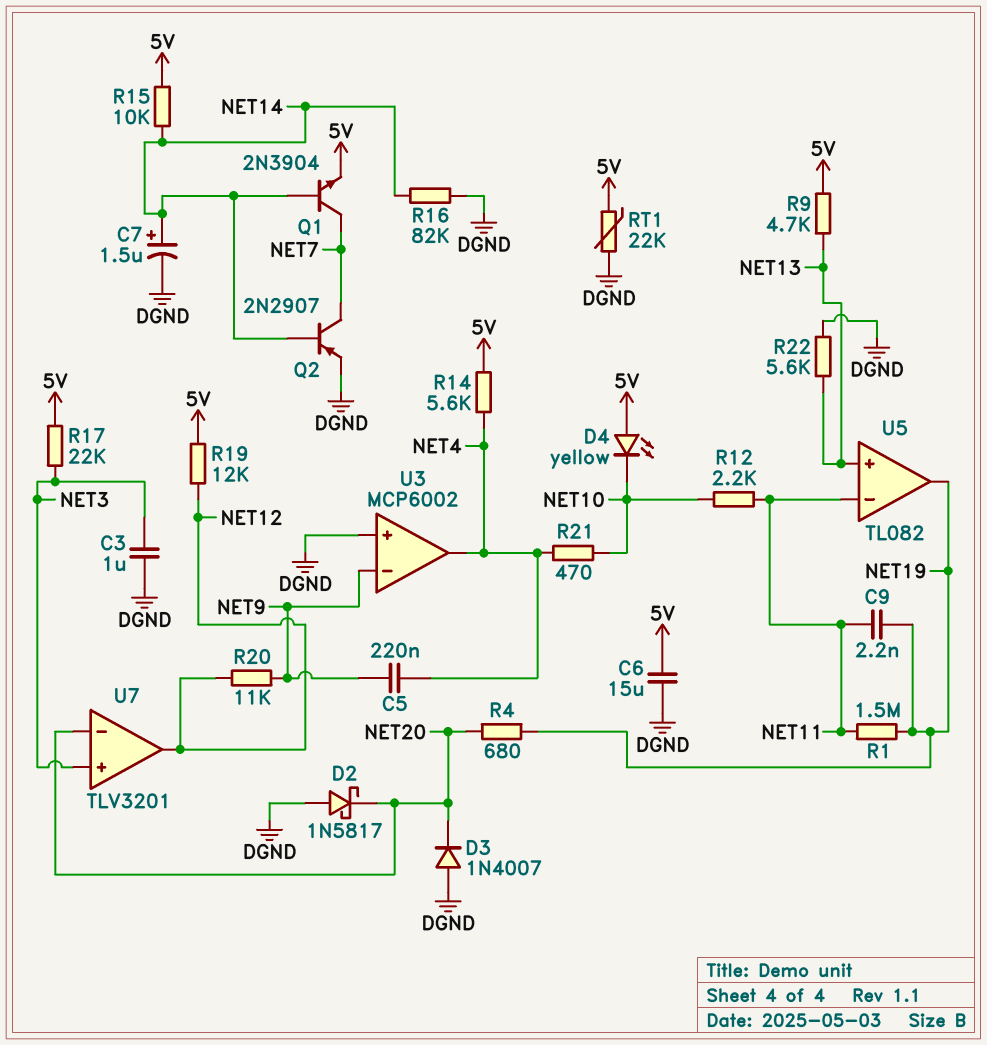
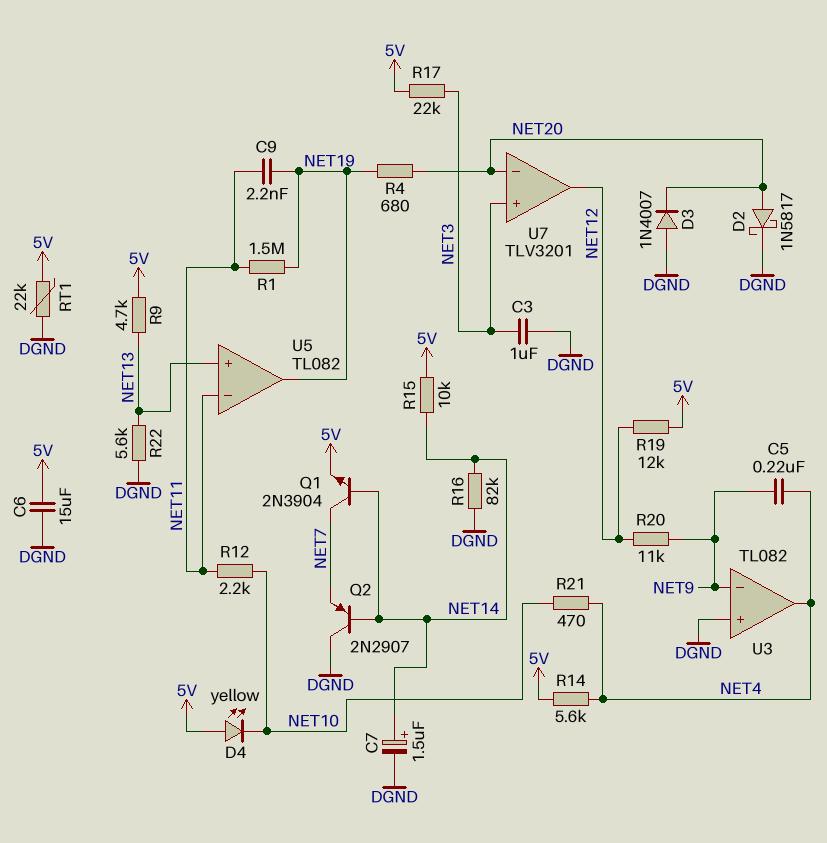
D2: schottky 1N5817 (A DGND, K NET20) -> schottky 1N5817 (A NET20, K DGND)
Q2: PNP 2N2907 (B NET14, C NET7, E DGND) -> PNP 2N2907 (B NET14, C DGND, E NET7)
U3: MCP6002 -> TL082

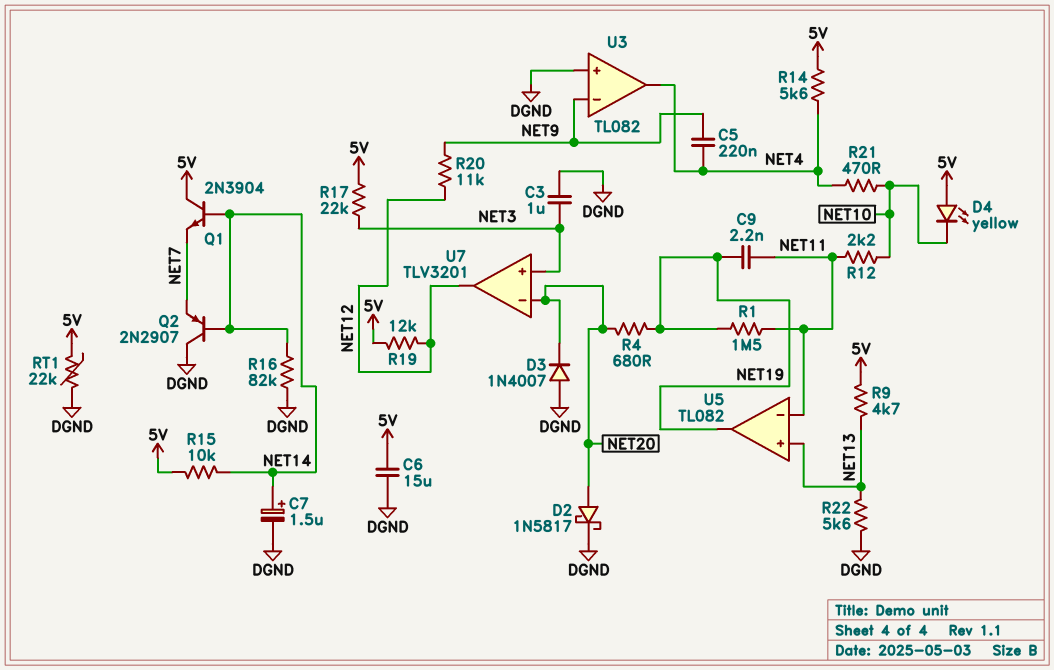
Q1: NPN 2N3904 (B NET14, C NET7, E 5V) -> NPN 2N3904 (B NET14, C 5V, E NET7)

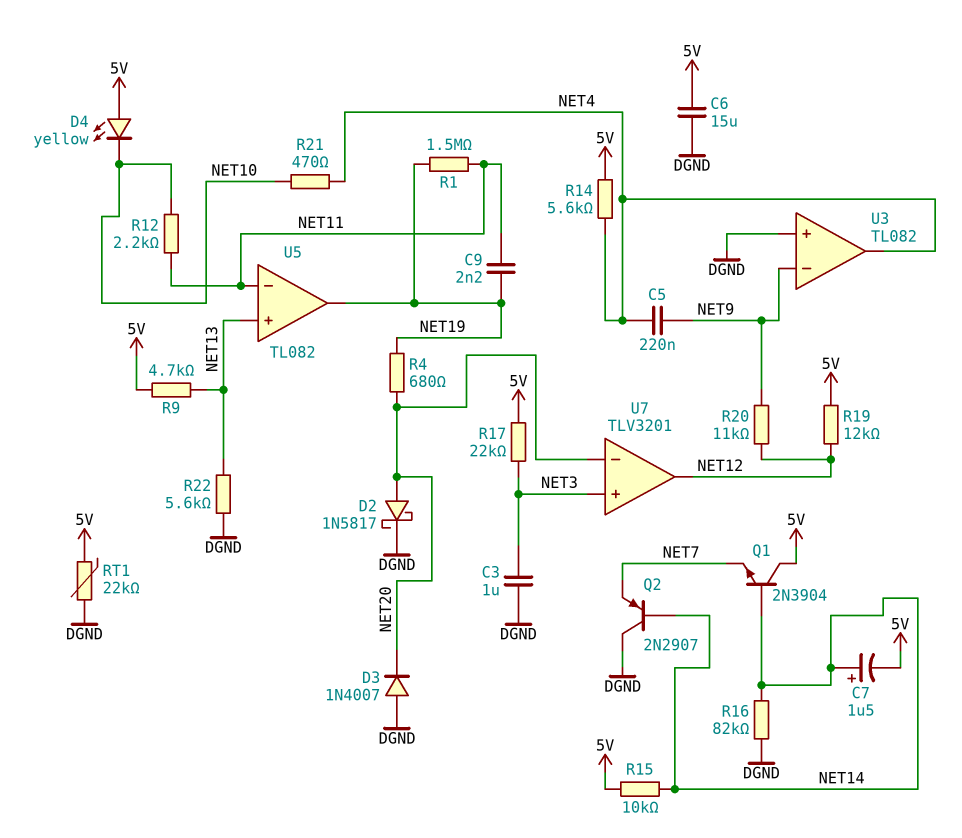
C7: 1.5uF (plus NET14, minus DGND) -> 1.5uF (plus NET14, minus 5V)

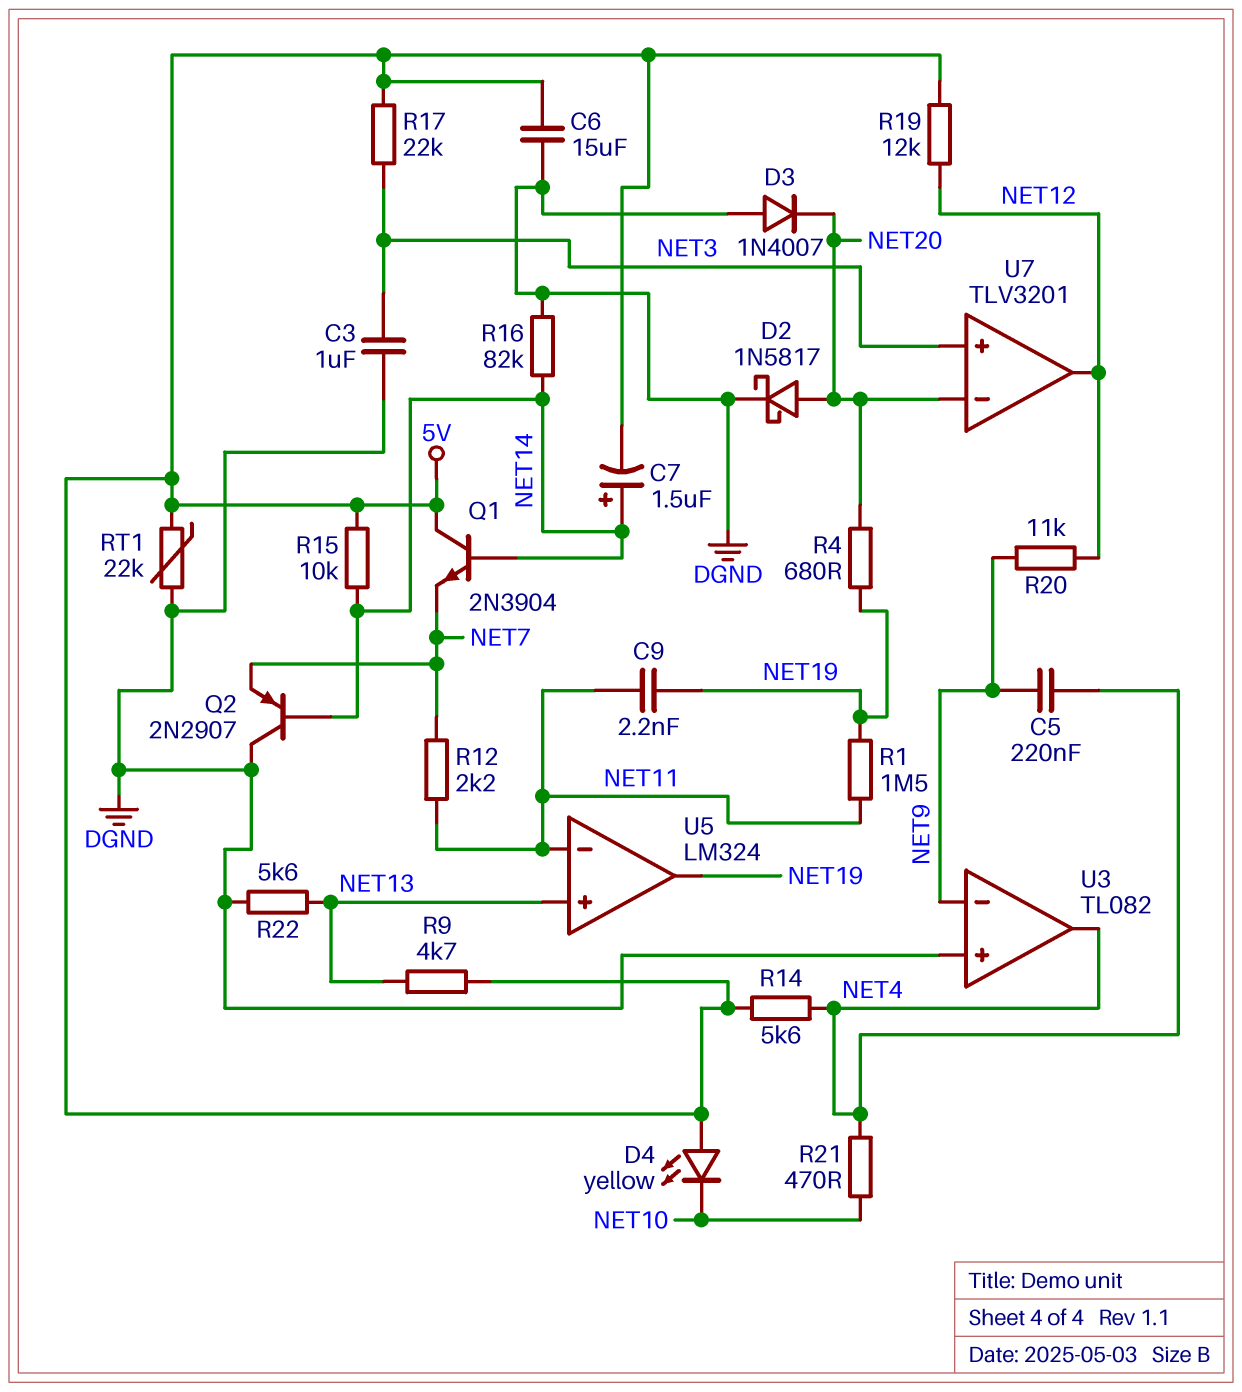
R12: 2.2k (NET10, NET11) -> 2.2k (NET7, NET11)
U5: TL082 -> LM324

